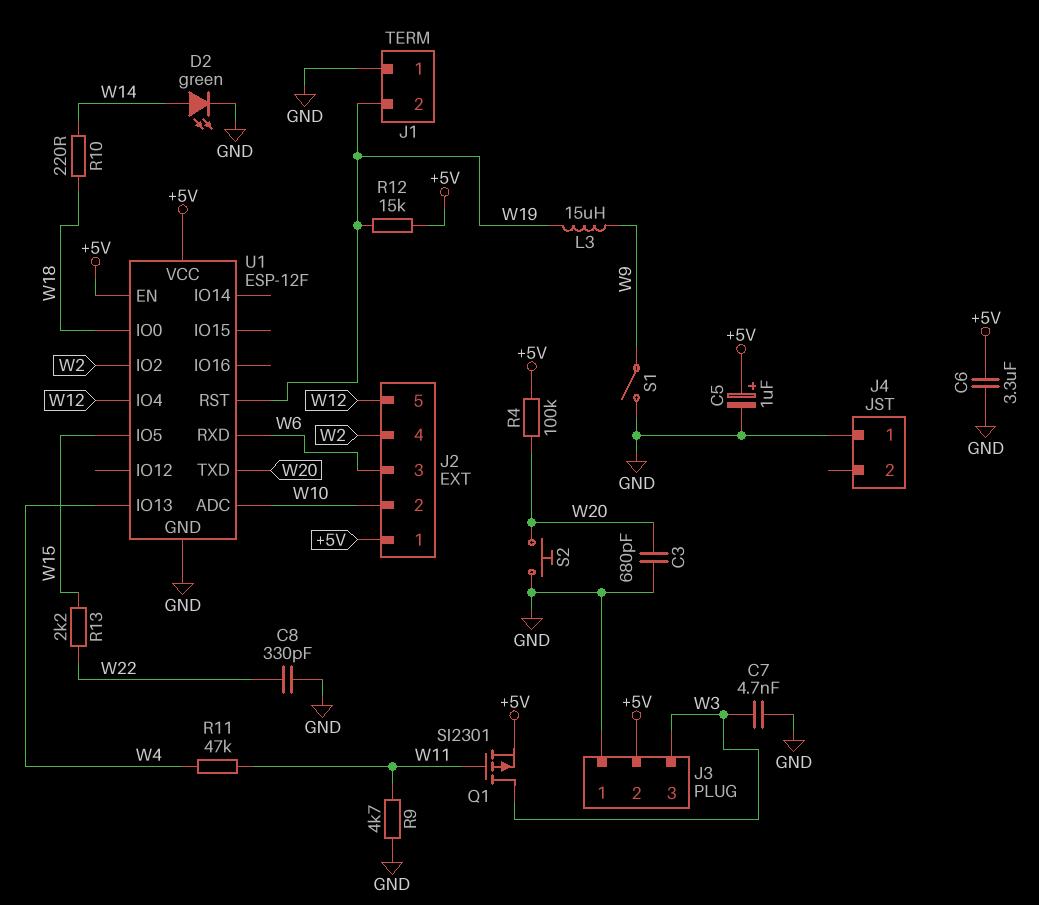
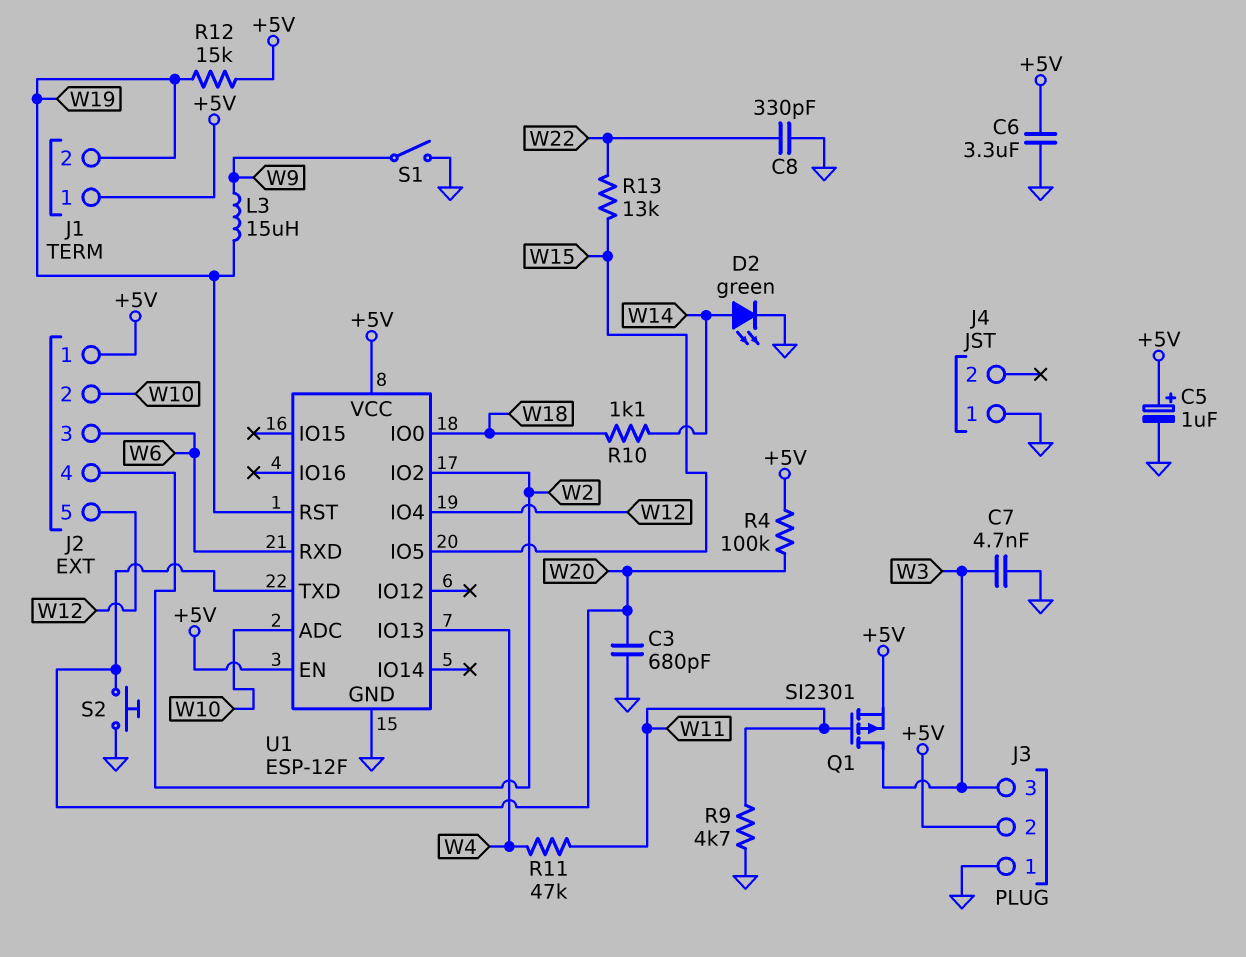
J1 pin 1: GND -> +5V
R10: 220 (W14, W18) -> 1.1k (W14, W18)
R13: 2.2k (W15, W22) -> 13k (W15, W22)

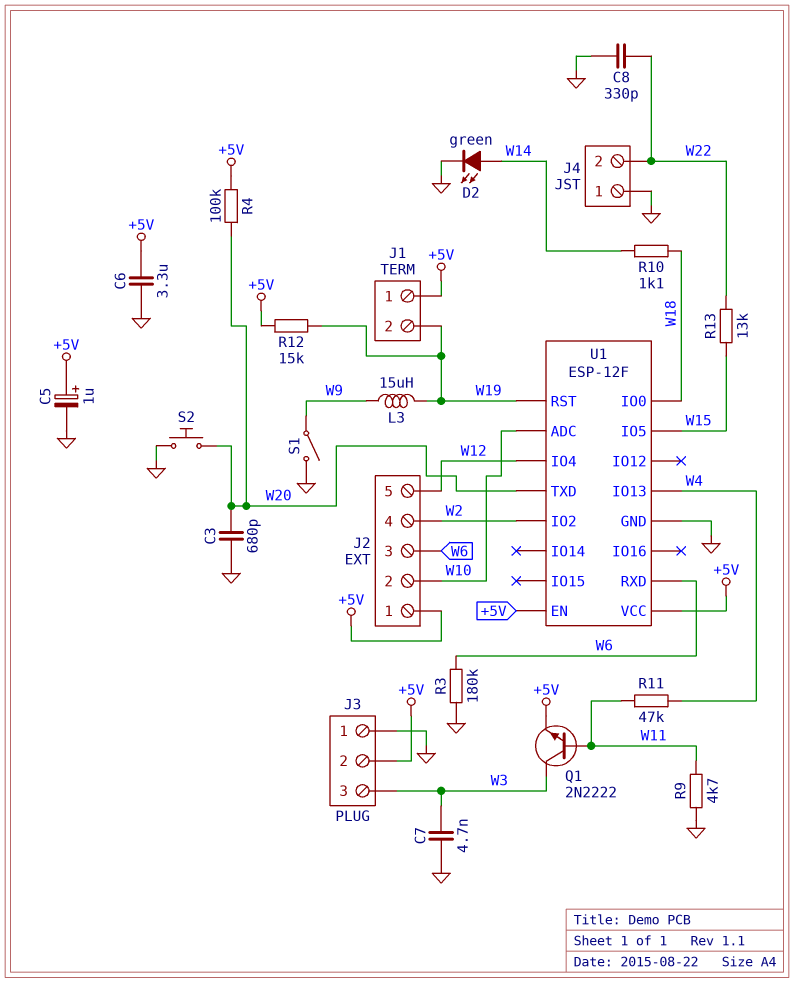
J4 pin 2: none -> W22
Q1: PMOS SI2301 (G W11, D W3, S +5V) -> NPN 2N2222 (B W11, C W3, E +5V)
R3: none -> 180k (GND, W6)

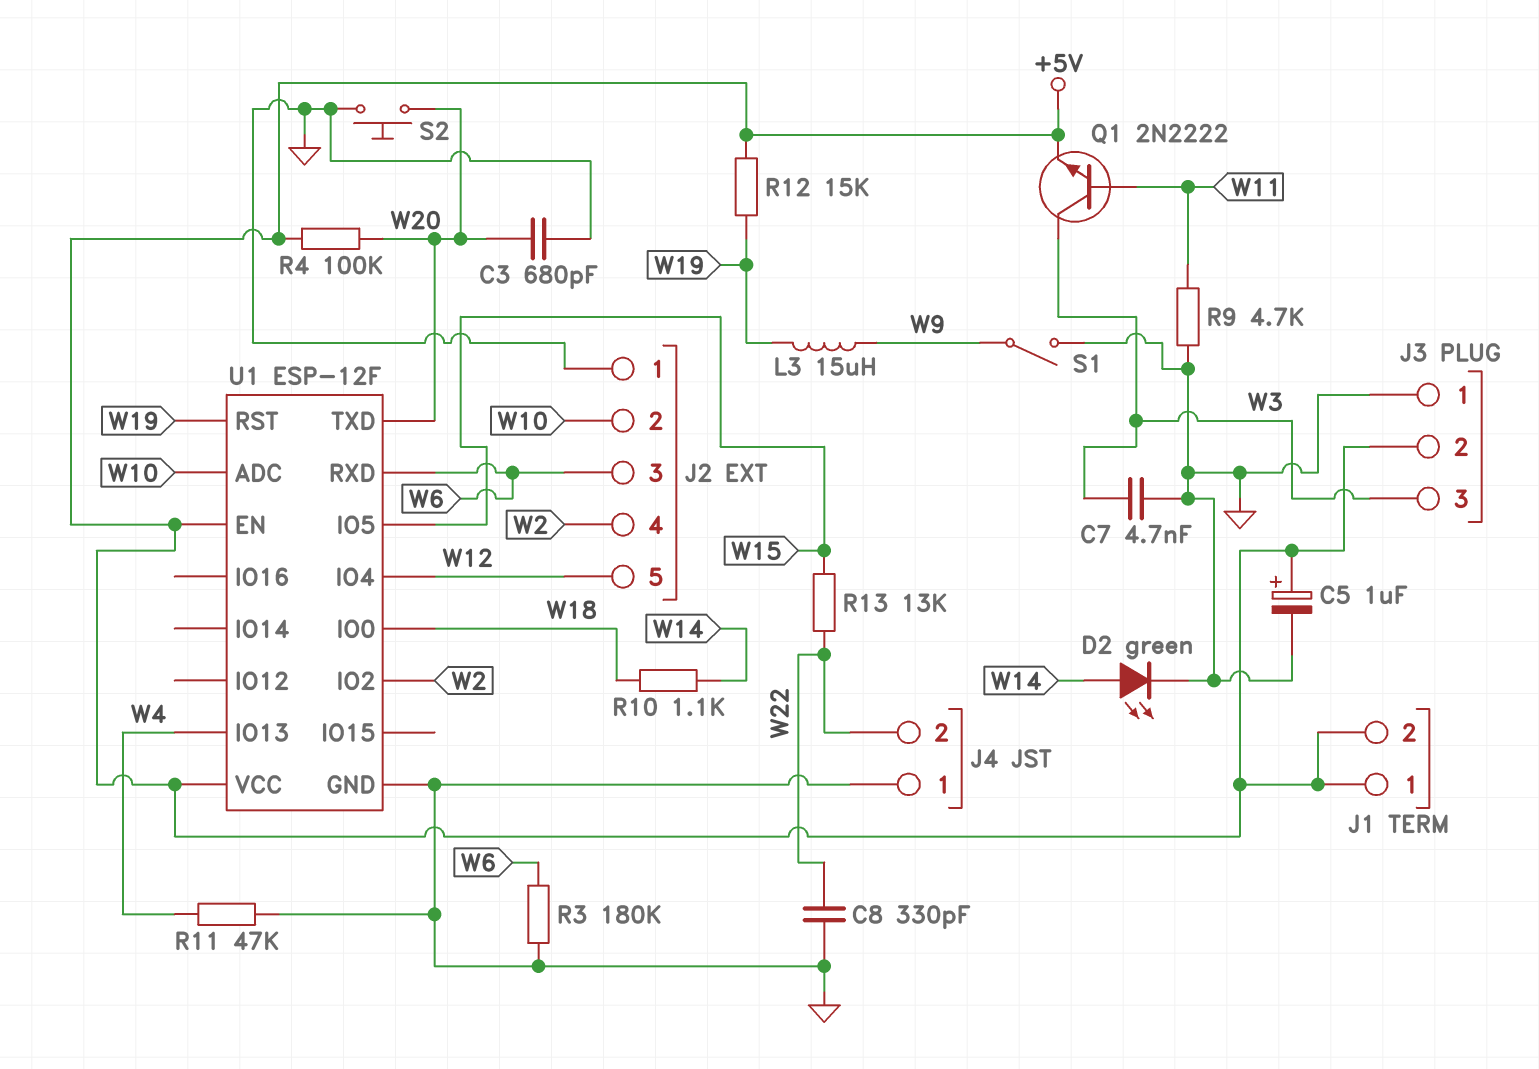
C6: 3.3uF (+5V, GND) -> none
J1 pin 2: W19 -> +5V
J2 pin 1: +5V -> GND
R11: 47k (W4, W11) -> 47k (GND, W4)

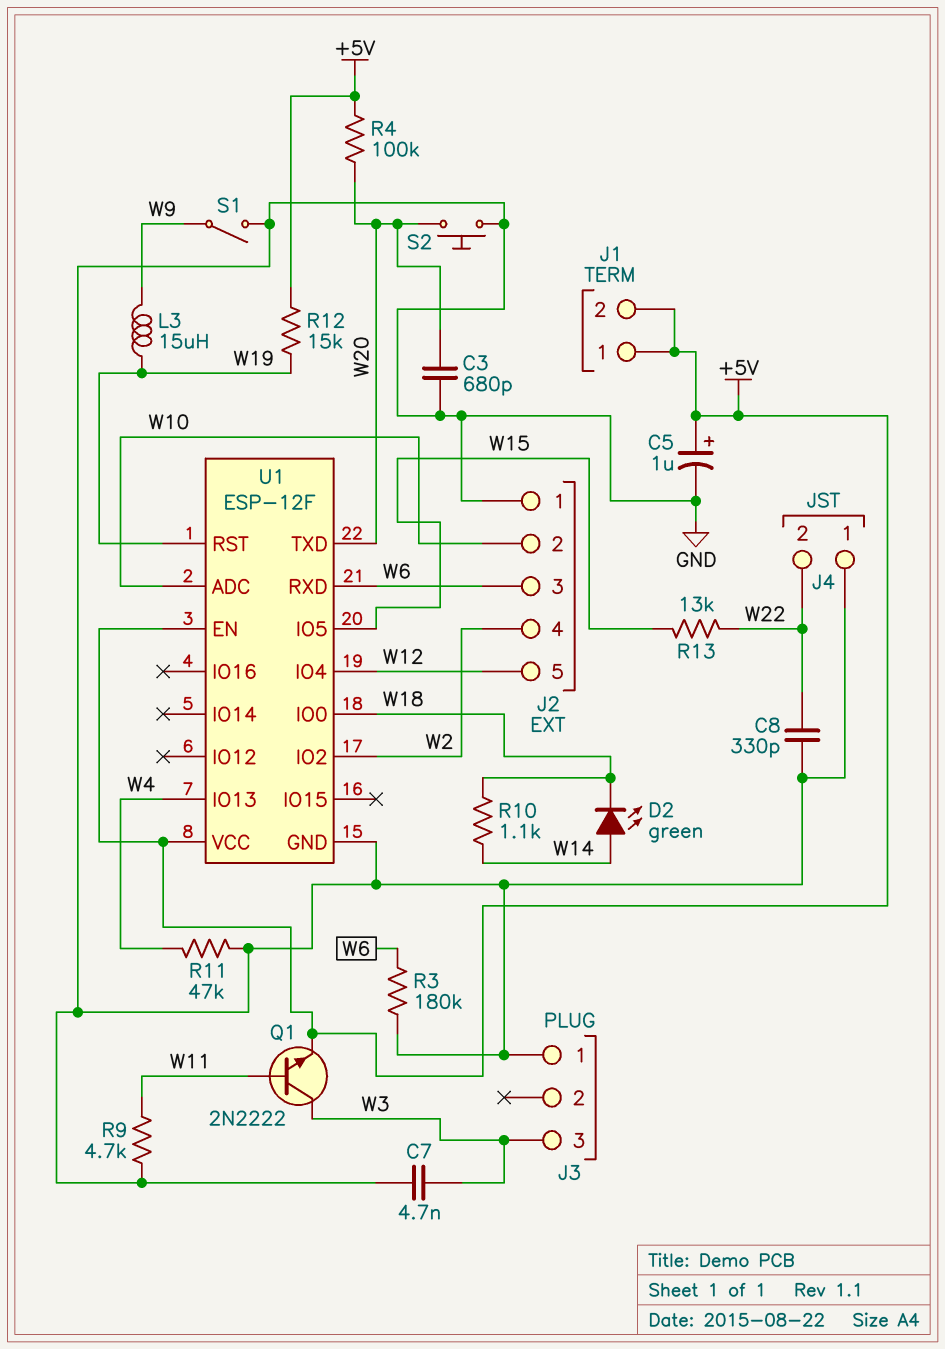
D2: LED green (A W14, K GND) -> LED green (A W14, K W18)
J3 pin 2: +5V -> none

